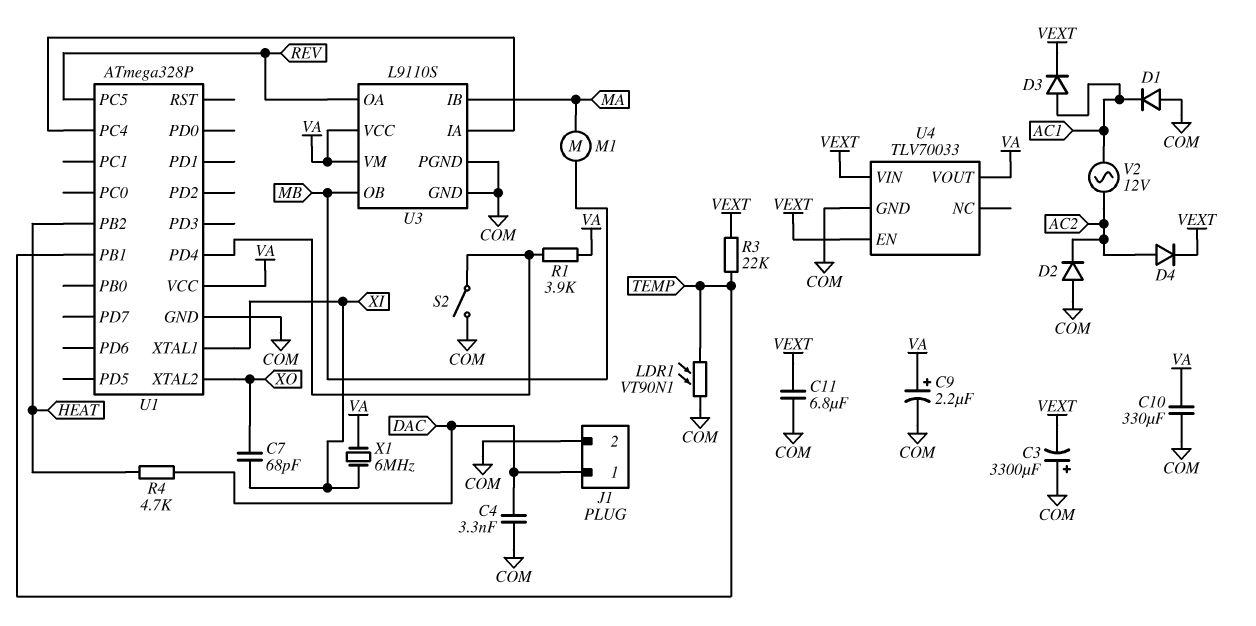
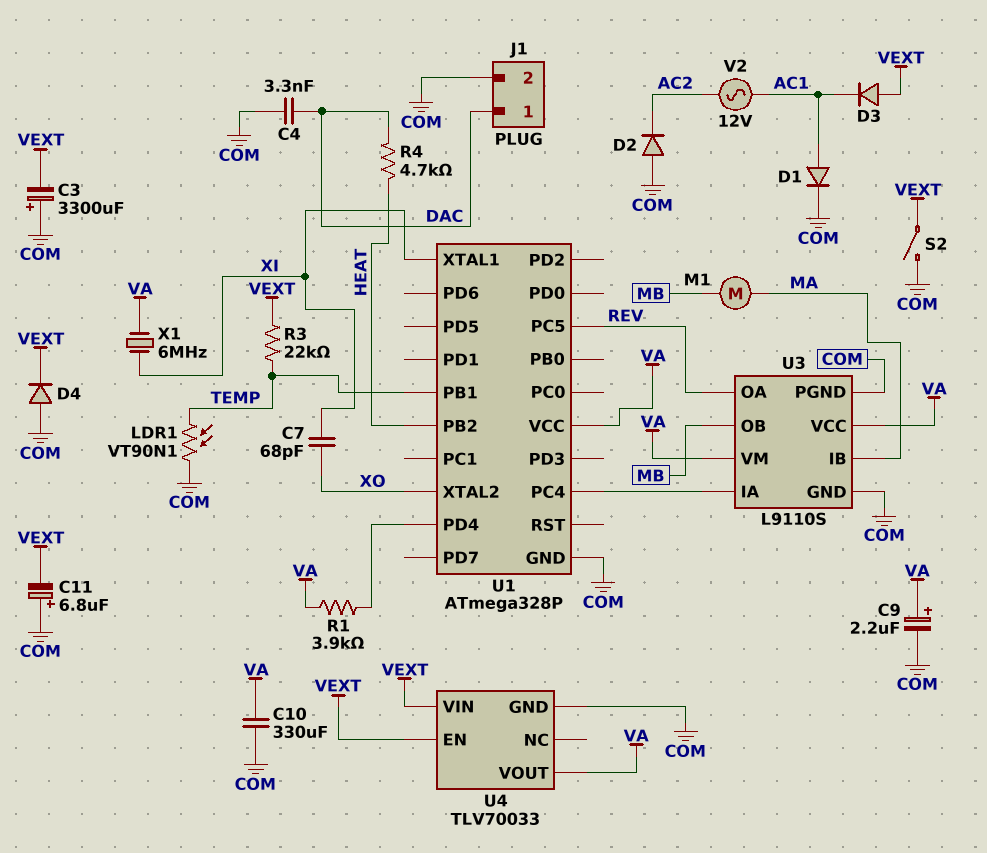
C11: 6.8uF (COM, VEXT) -> 6.8uF (plus COM, minus VEXT)
D1: diode (A COM, K AC1) -> diode (A AC1, K COM)
D3: diode (A AC1, K VEXT) -> diode (A VEXT, K AC1)
D4: diode (A AC2, K VEXT) -> diode (A COM, K VEXT)
S2: switch (COM, U1/PD4) -> switch (COM, VEXT)

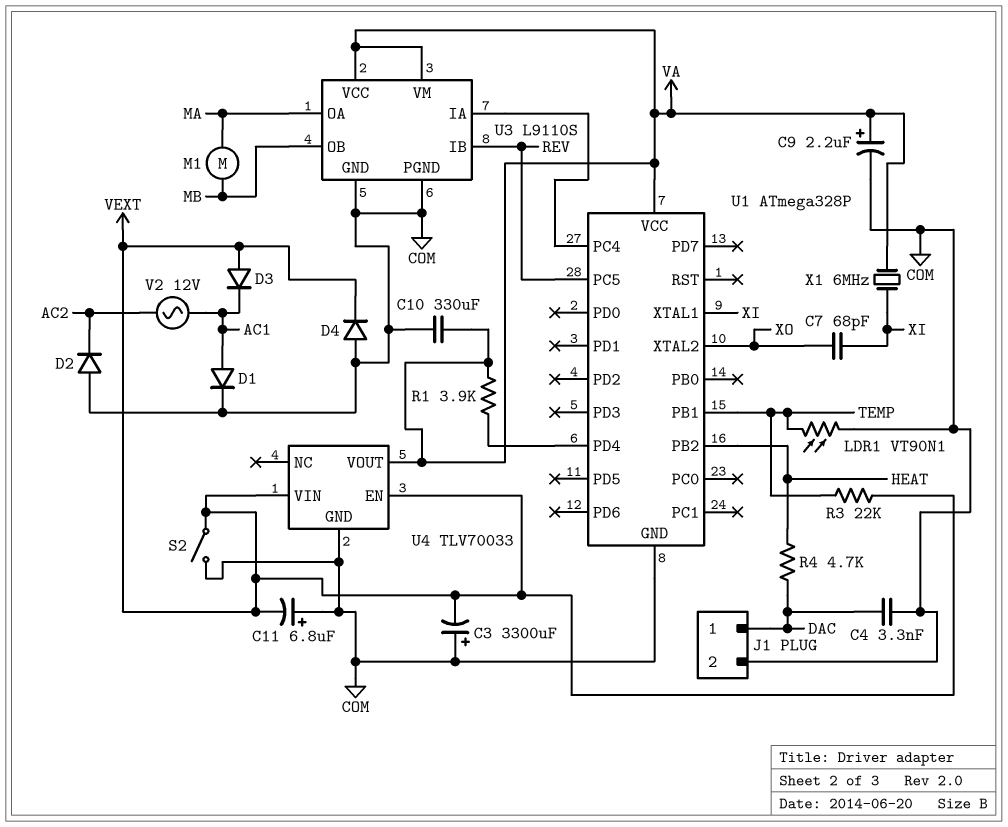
U3 pin IB: MA -> REV
U3 pin OA: REV -> MA

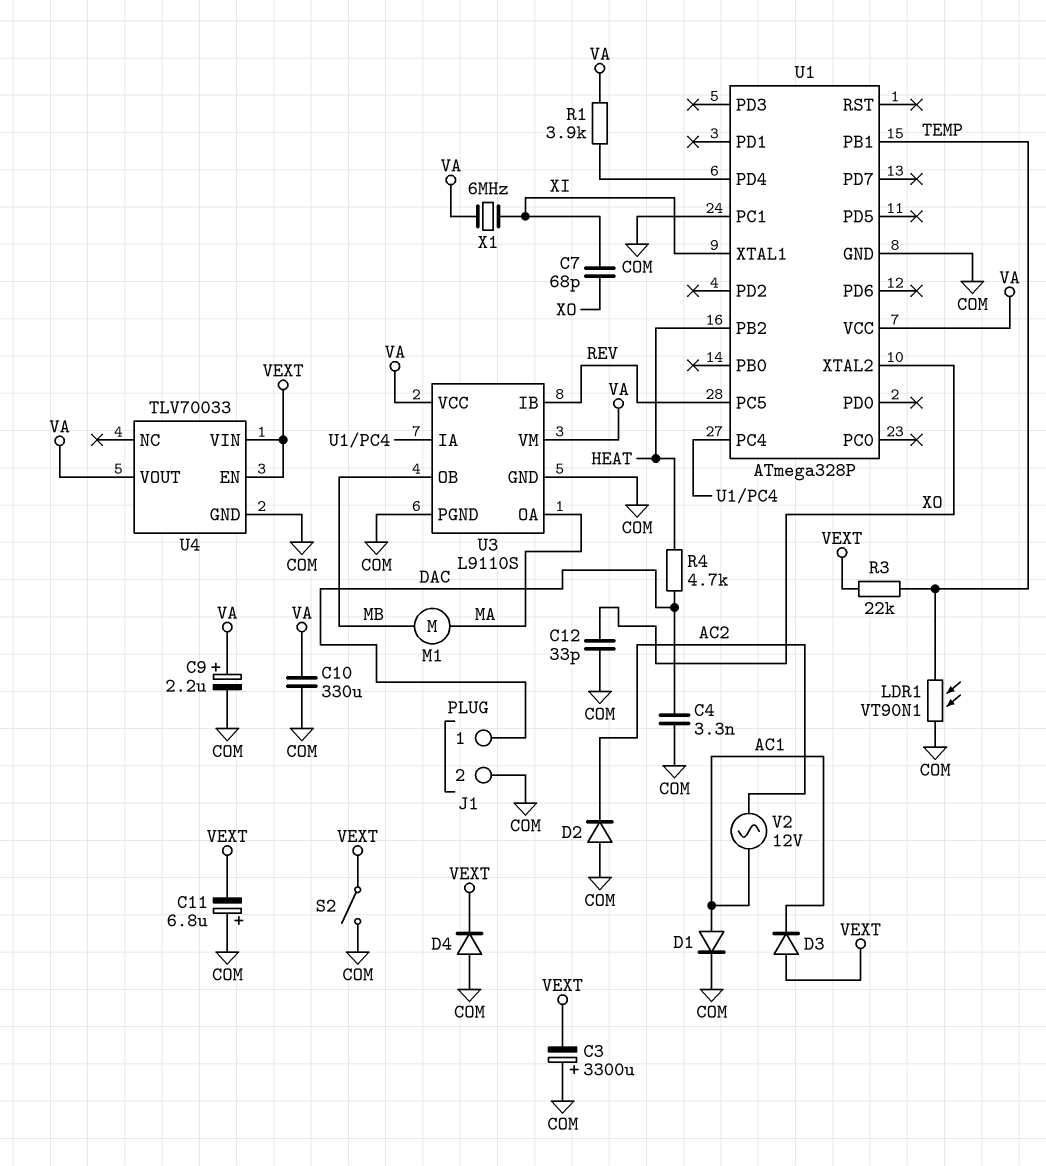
C12: none -> 33pF (COM, XO)
U1 pin PC1: none -> COM

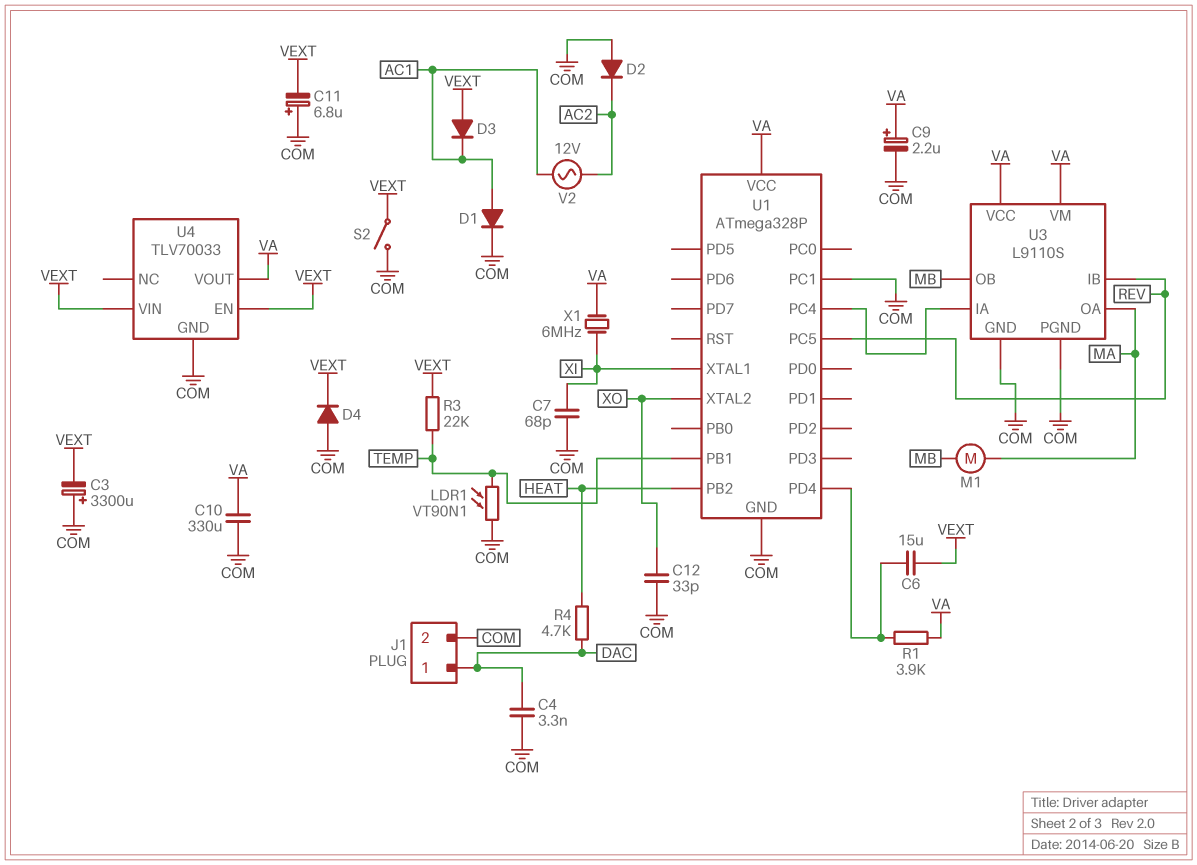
C6: none -> 15uF (U1/PD4, VEXT)
C7: 68pF (XI, XO) -> 68pF (COM, XI)

